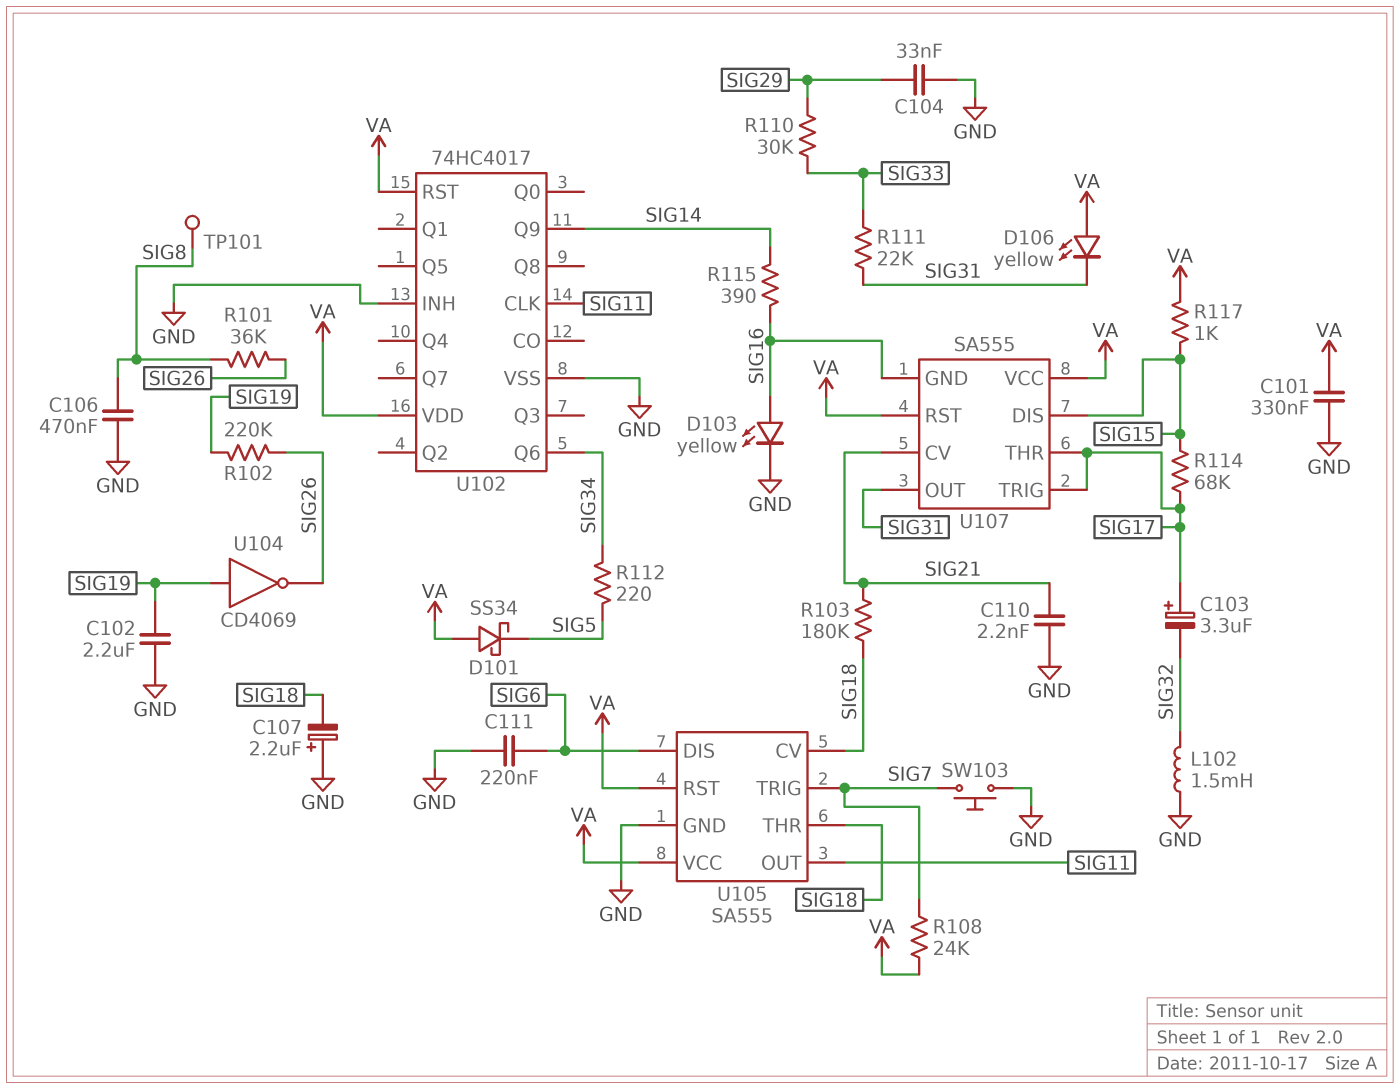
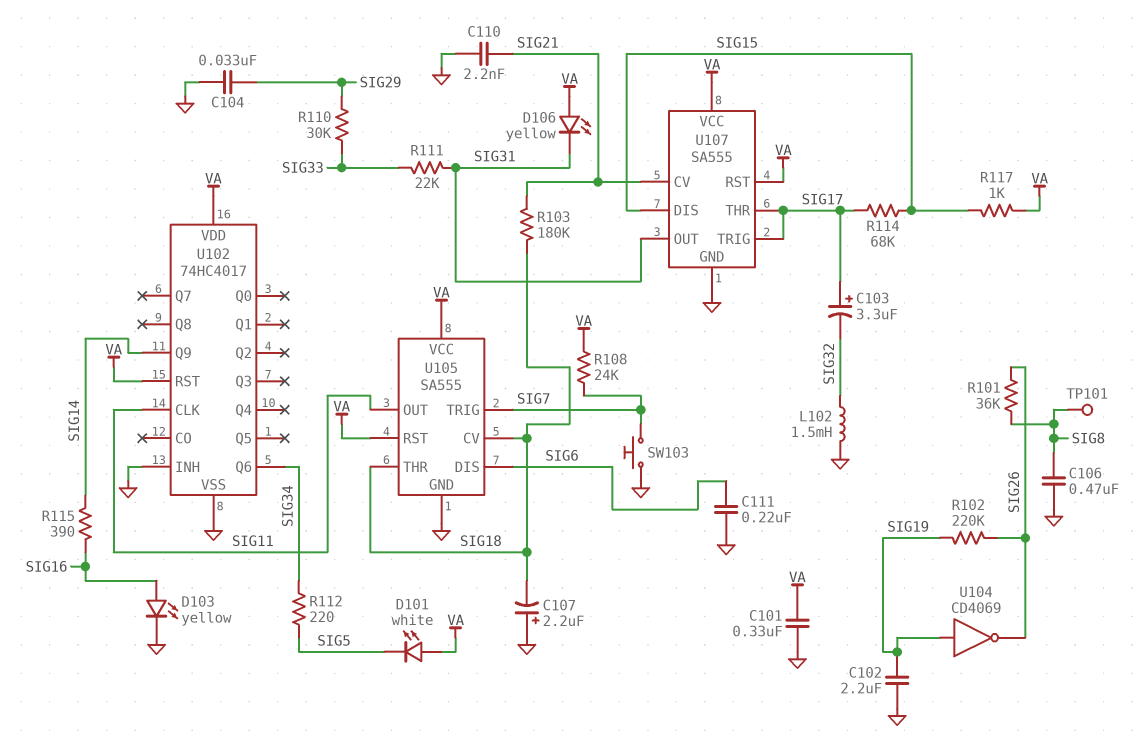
D101: schottky SS34 (A VA, K SIG5) -> LED white (A VA, K SIG5)
U107 pin GND: SIG16 -> GND

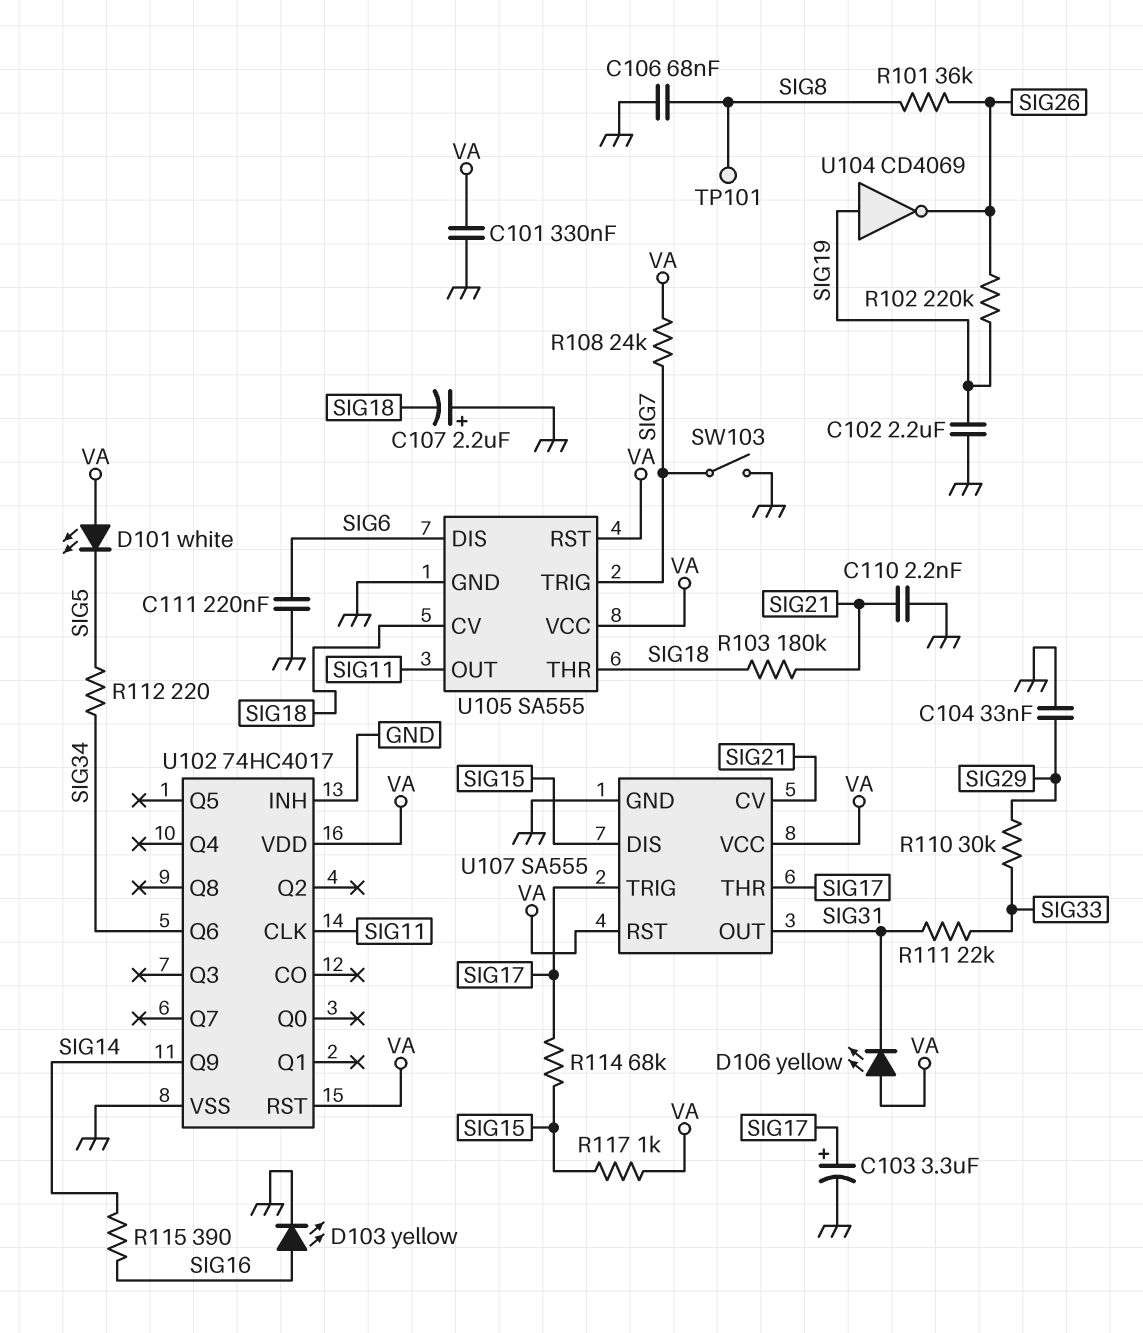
C103: 3.3uF (plus SIG17, minus SIG32) -> 3.3uF (plus SIG17, minus GND)
C106: 470nF (GND, SIG8) -> 68nF (GND, SIG8)
L102: 1.5mH (GND, SIG32) -> none
SW103: button (GND, SIG7) -> switch (GND, SIG7)

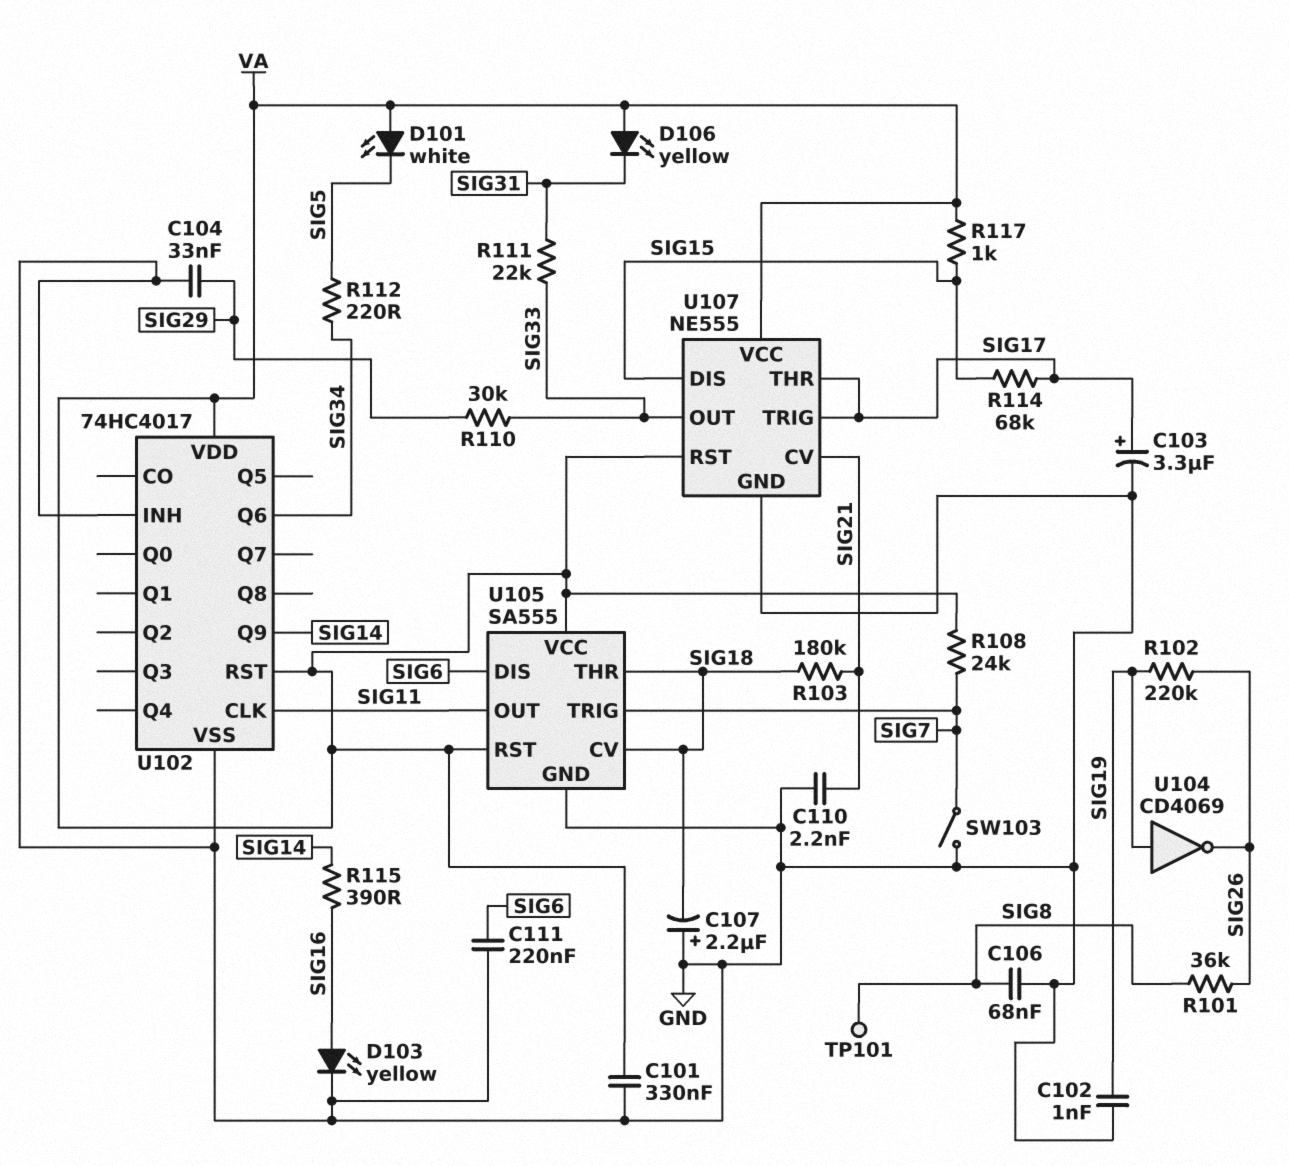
C102: 2.2uF (GND, SIG19) -> 1nF (GND, SIG19)
U107: SA555 -> NE555
U107 pin OUT: SIG31 -> SIG33

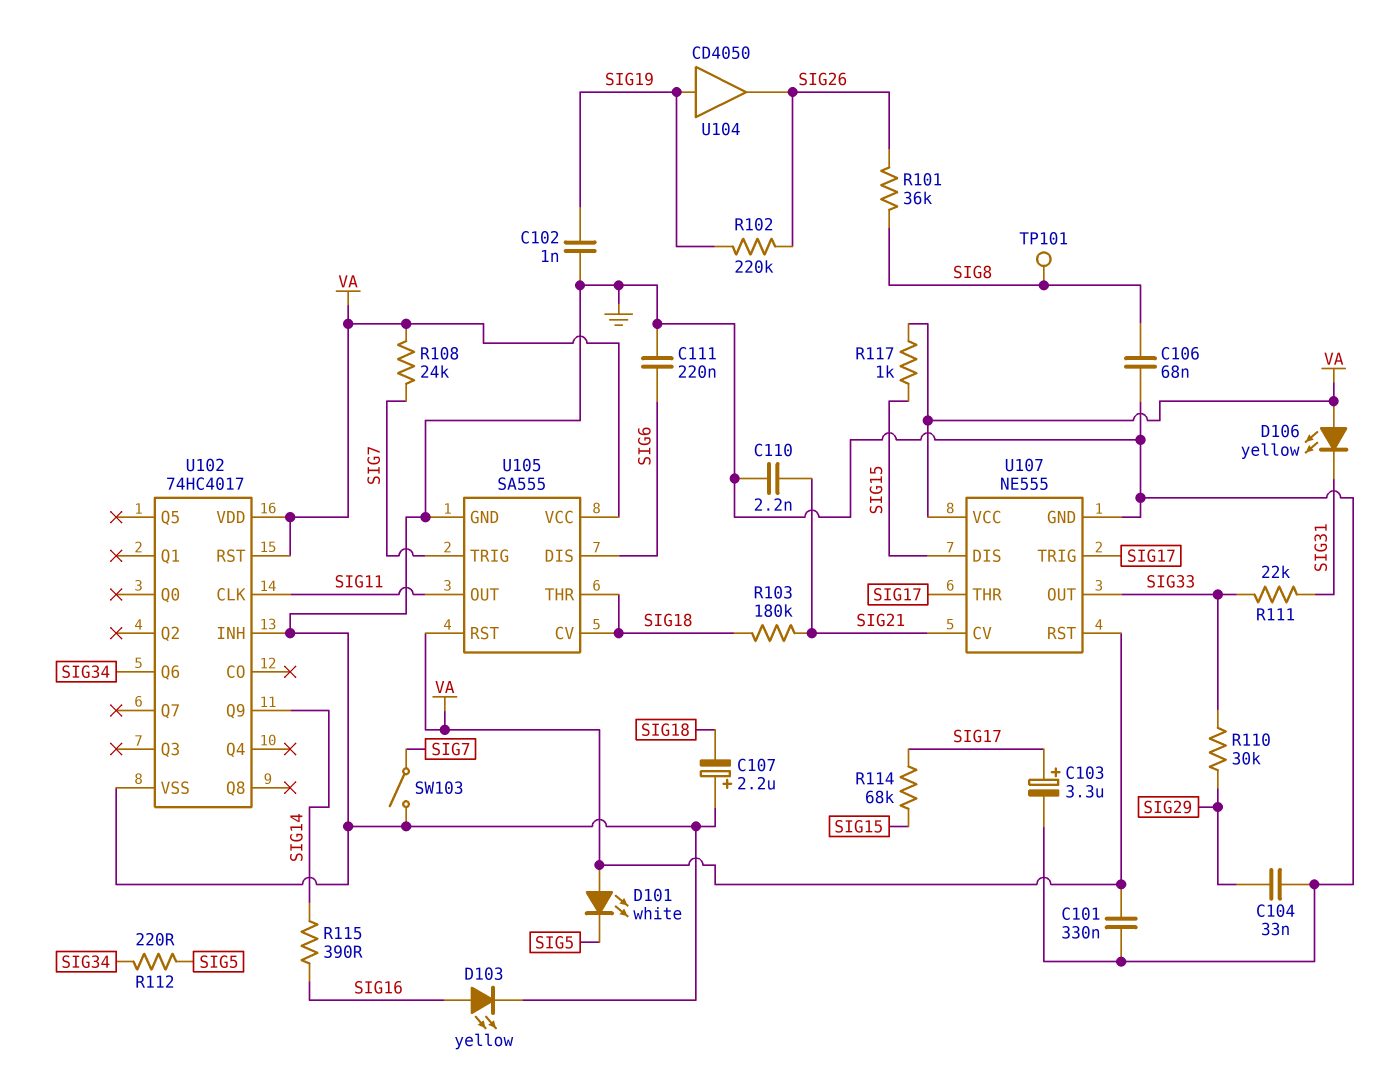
U104: NOT CD4069 (in SIG19, out SIG26) -> buffer CD4050 (in SIG19, out SIG26)

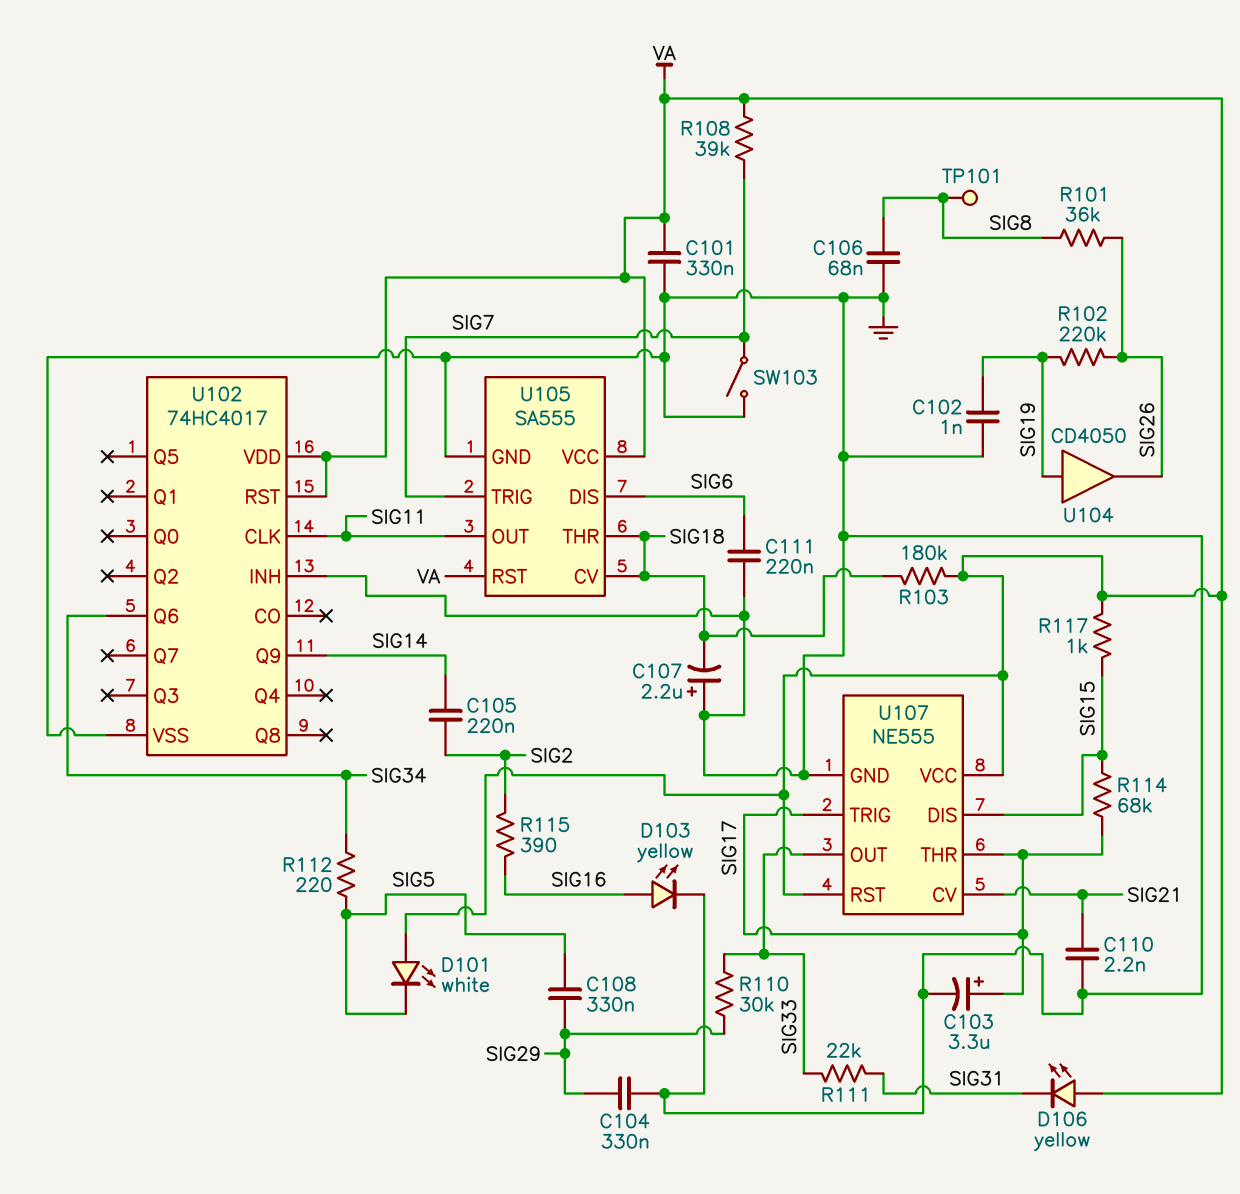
C104: 33nF (GND, SIG29) -> 330nF (GND, SIG29)
C105: none -> 220nF (SIG2, SIG14)
C108: none -> 330nF (SIG5, SIG29)
R103: 180k (SIG18, SIG21) -> 180k (SIG18, VA)
R108: 24k (SIG7, VA) -> 39k (SIG7, VA)
R115: 390 (SIG14, SIG16) -> 390 (SIG2, SIG16)

